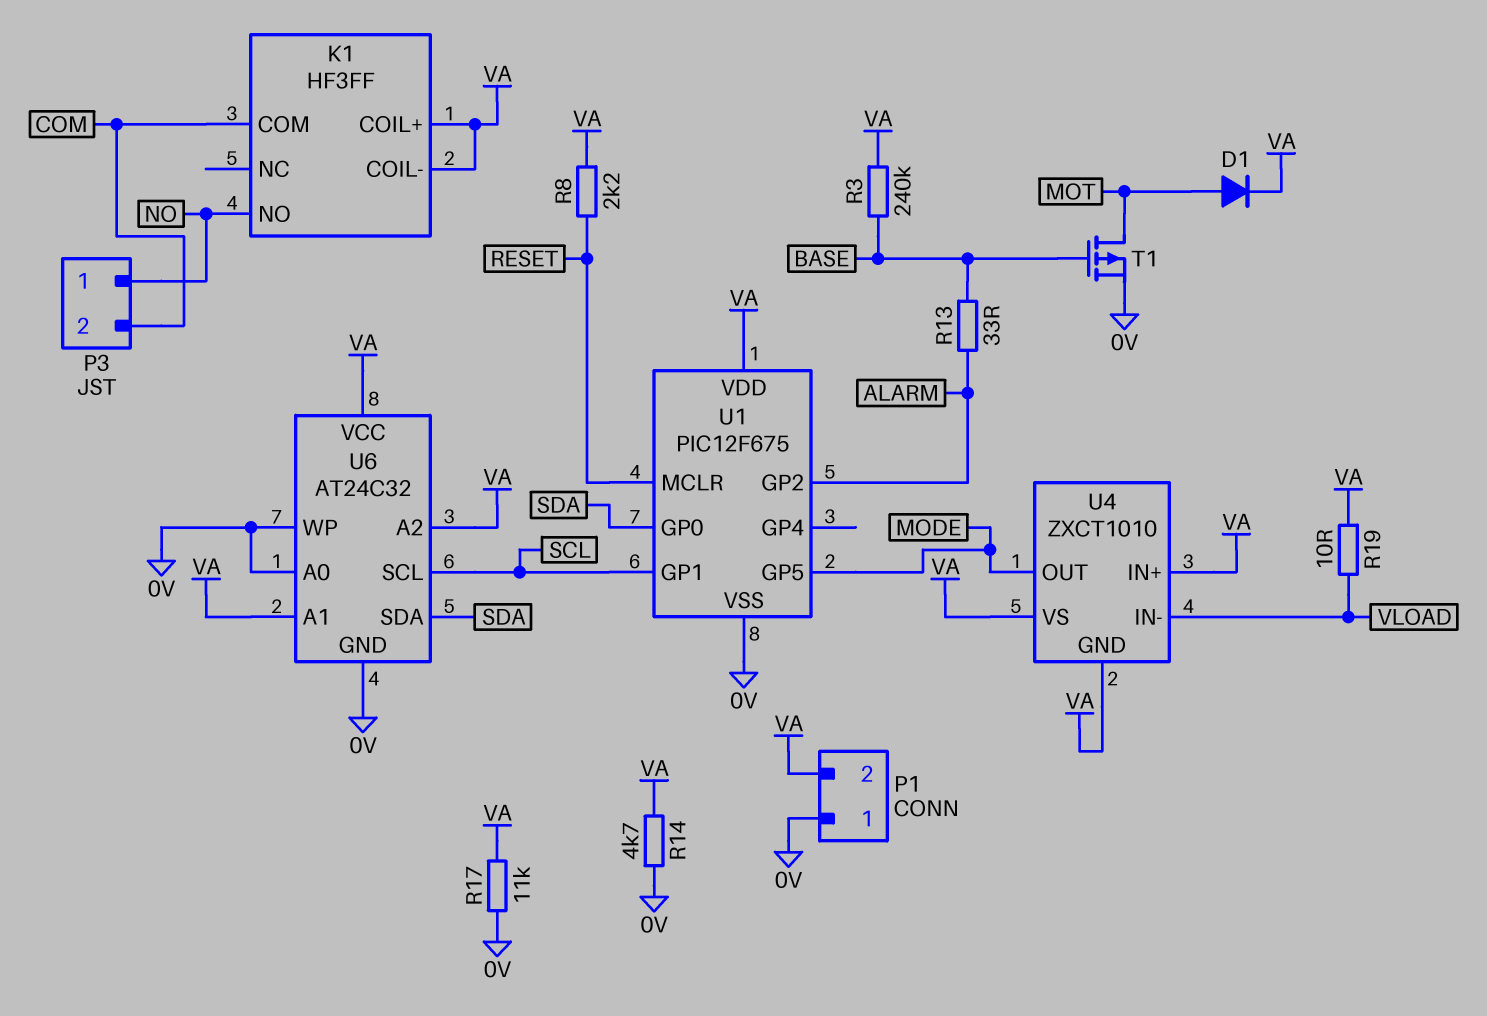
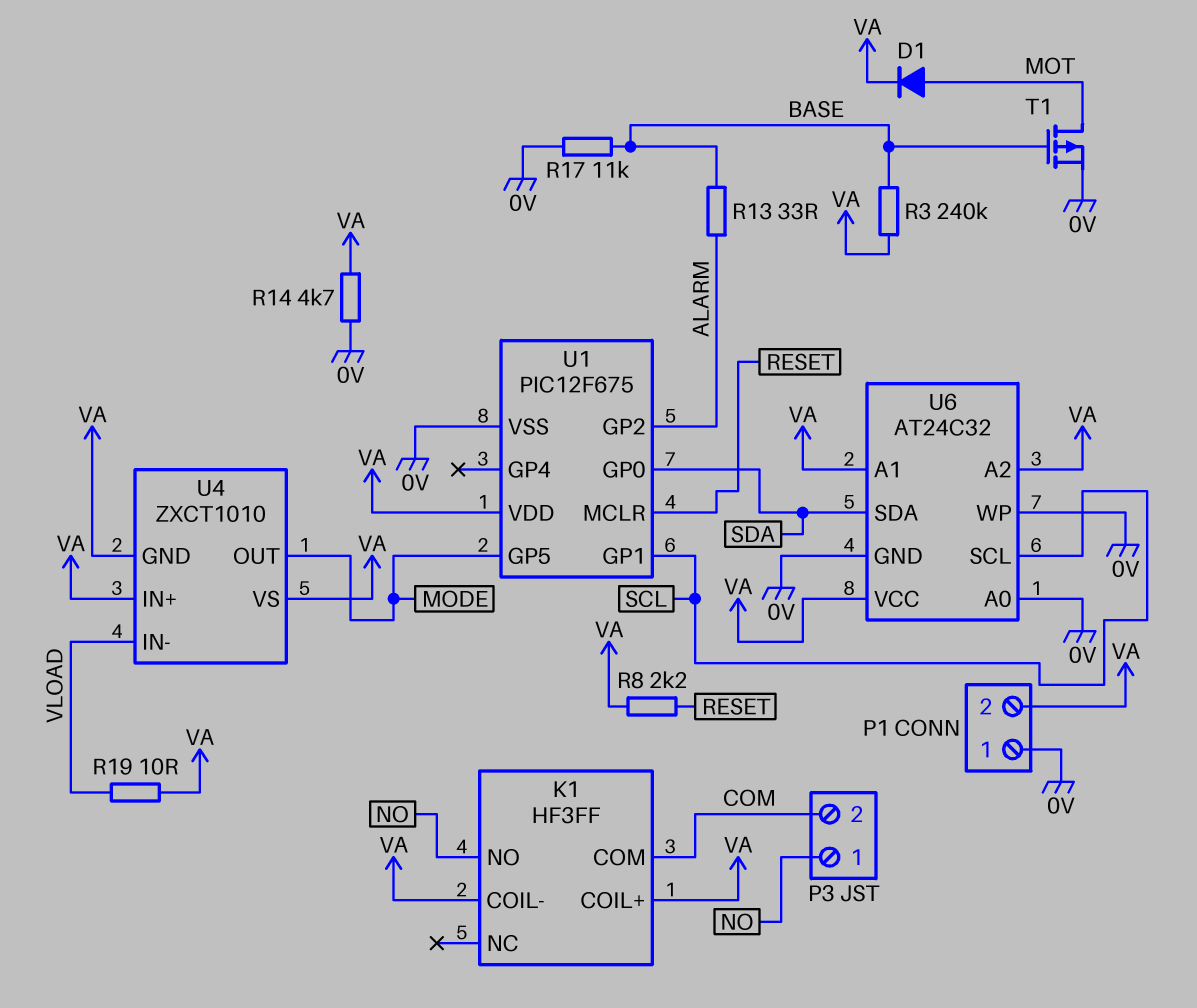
R17: 11k (0V, VA) -> 11k (0V, BASE)

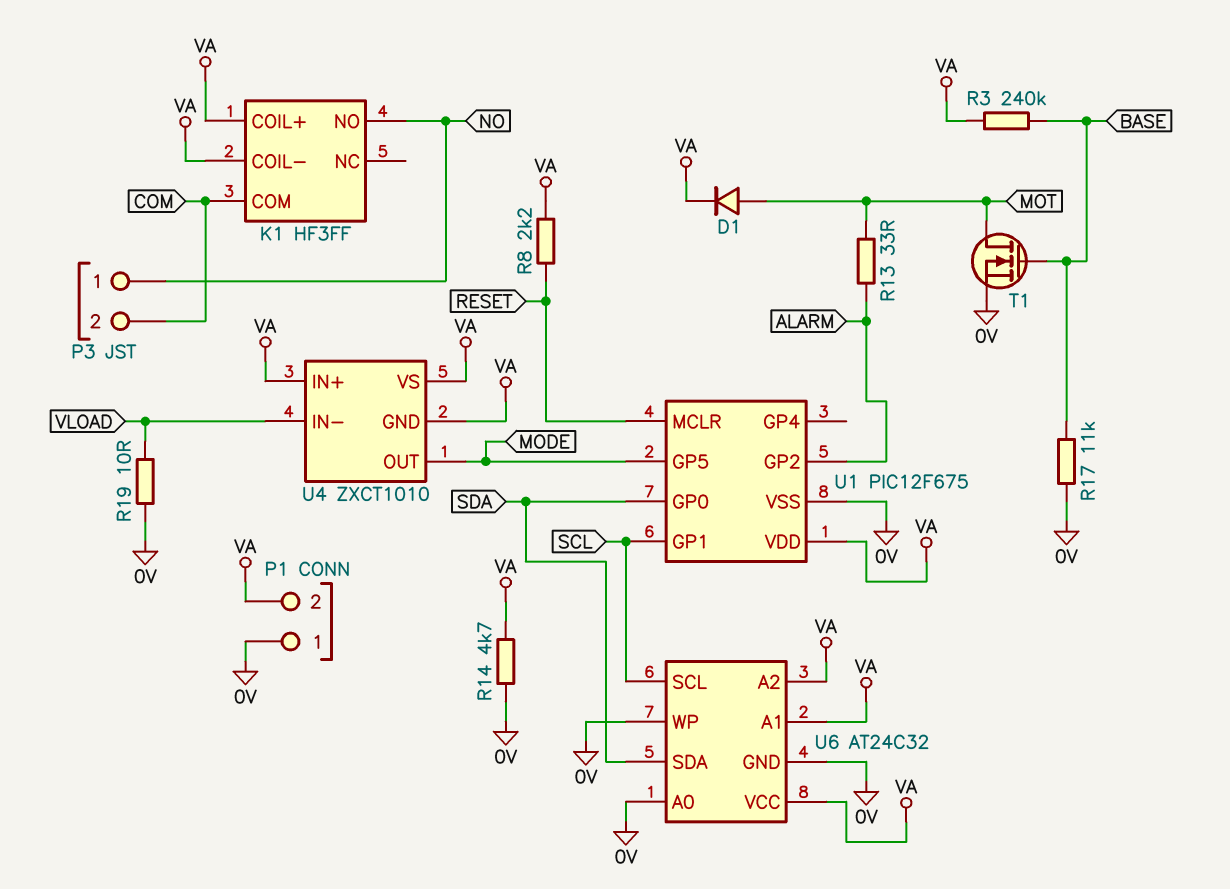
R13: 33 (ALARM, BASE) -> 33 (ALARM, MOT)
R19: 10 (VA, VLOAD) -> 10 (0V, VLOAD)
T1: PMOS (G BASE, D MOT, S 0V) -> NMOS (G BASE, D MOT, S 0V)

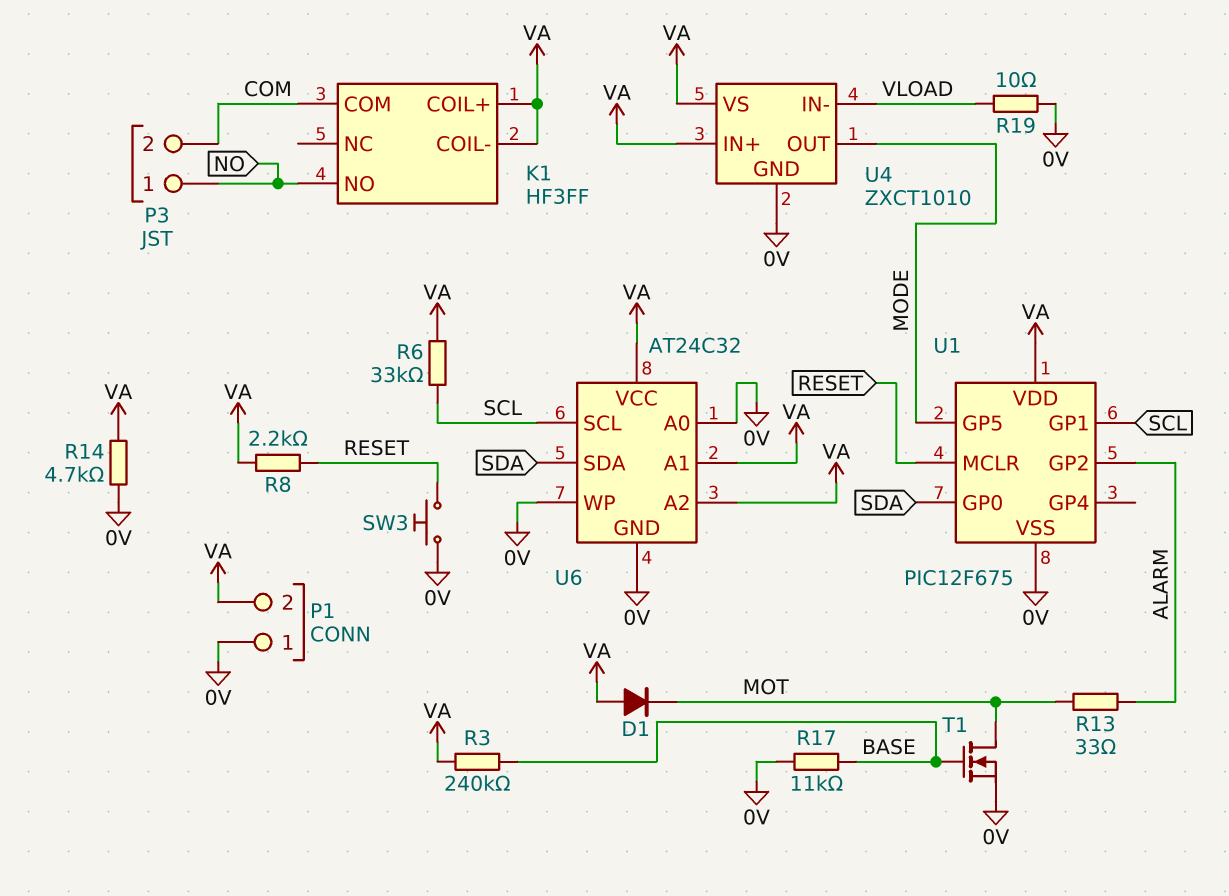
D1: diode (A MOT, K VA) -> diode (A VA, K MOT)
R6: none -> 33k (SCL, VA)
SW3: none -> button (0V, RESET)
U4 pin GND: VA -> 0V

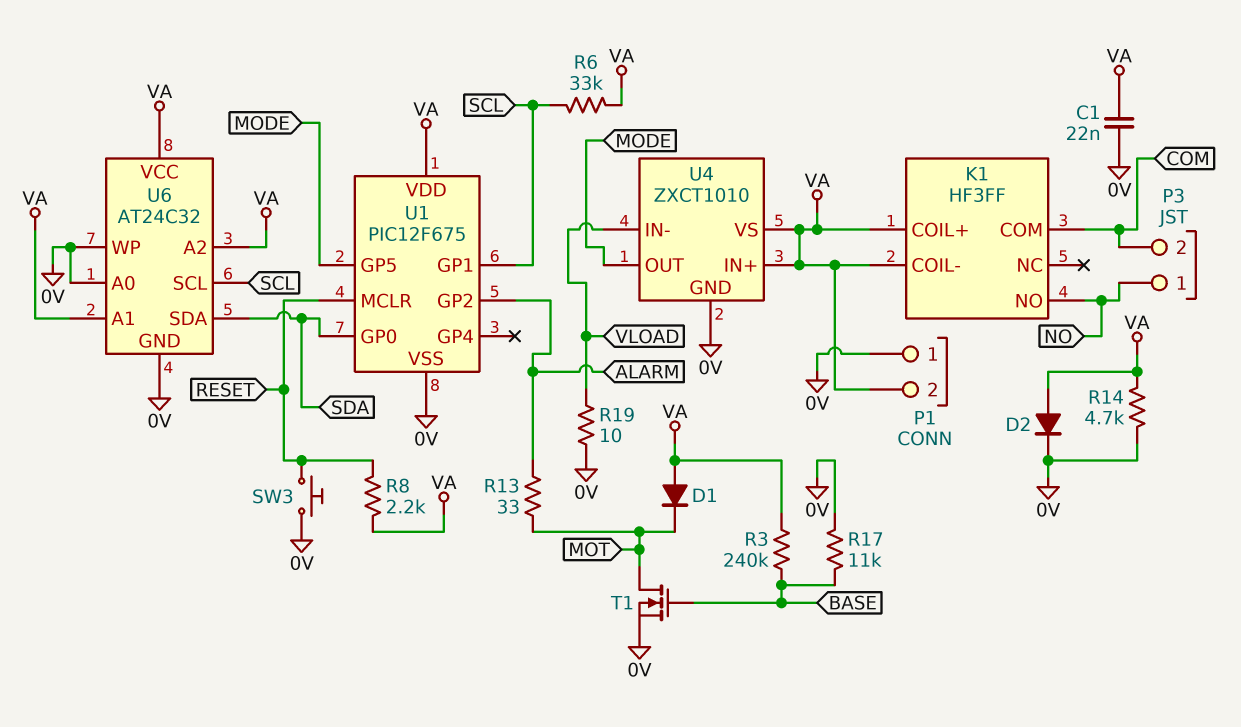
C1: none -> 22nF (0V, VA)
D2: none -> diode (A VA, K 0V)

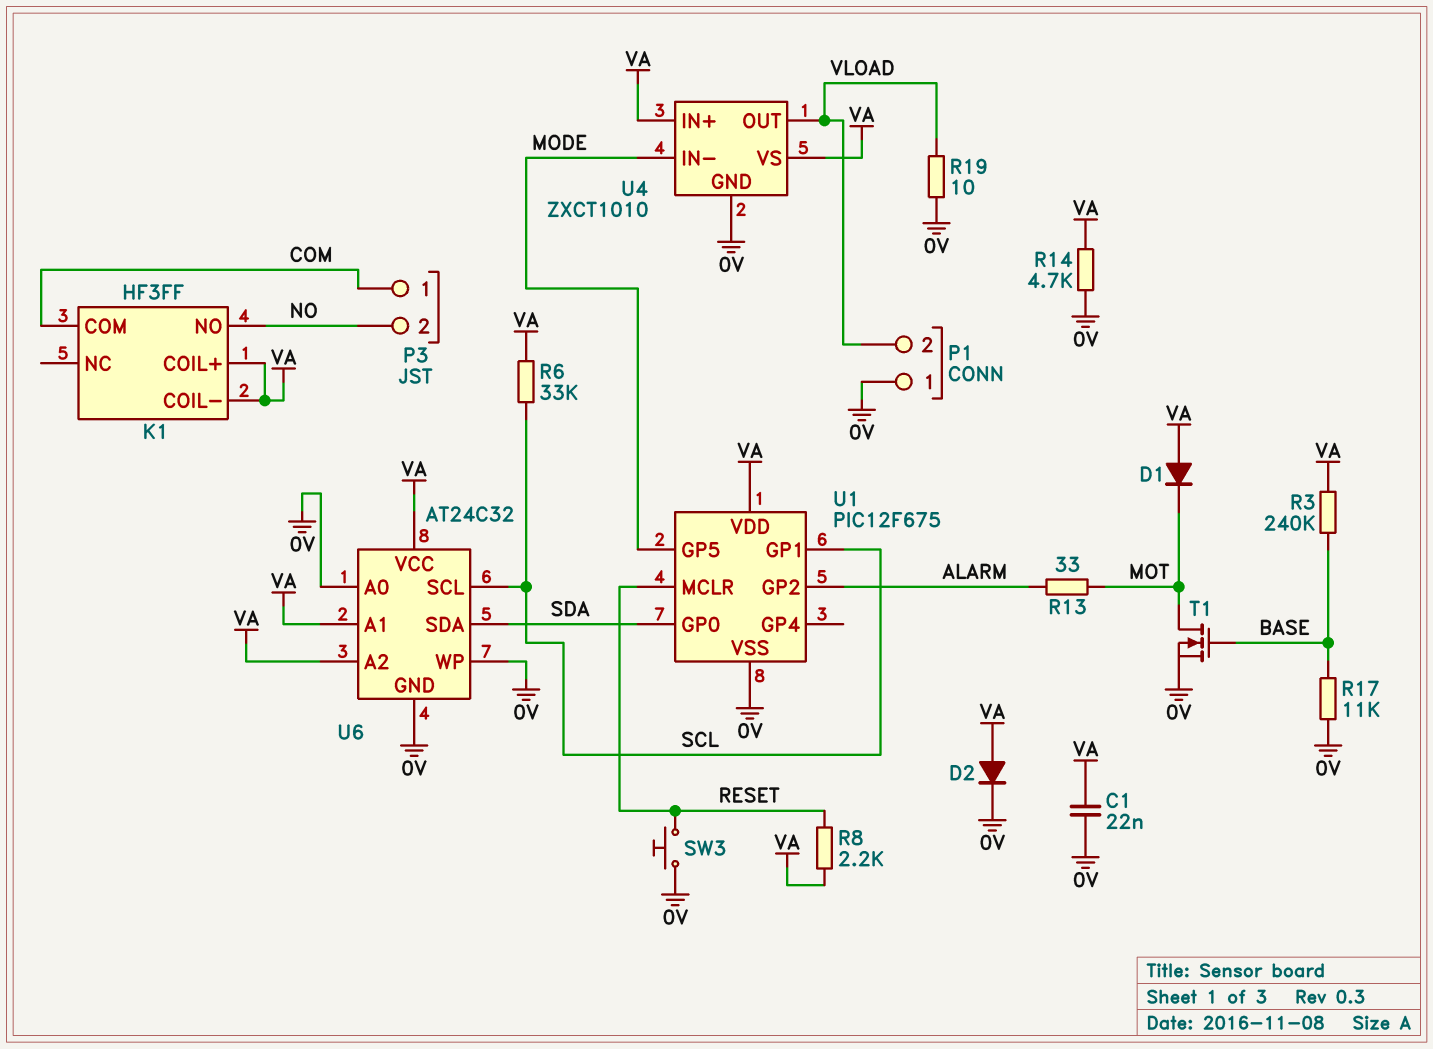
P1 pin 2: VA -> VLOAD
P3 pin 1: NO -> COM
P3 pin 2: COM -> NO
U4 pin IN-: VLOAD -> MODE
U4 pin OUT: MODE -> VLOAD

